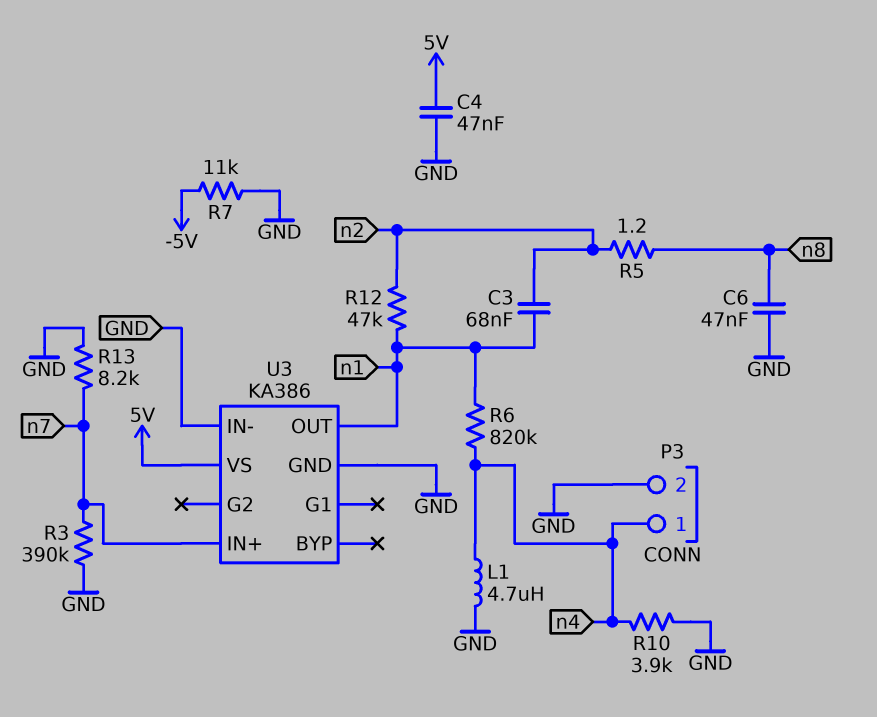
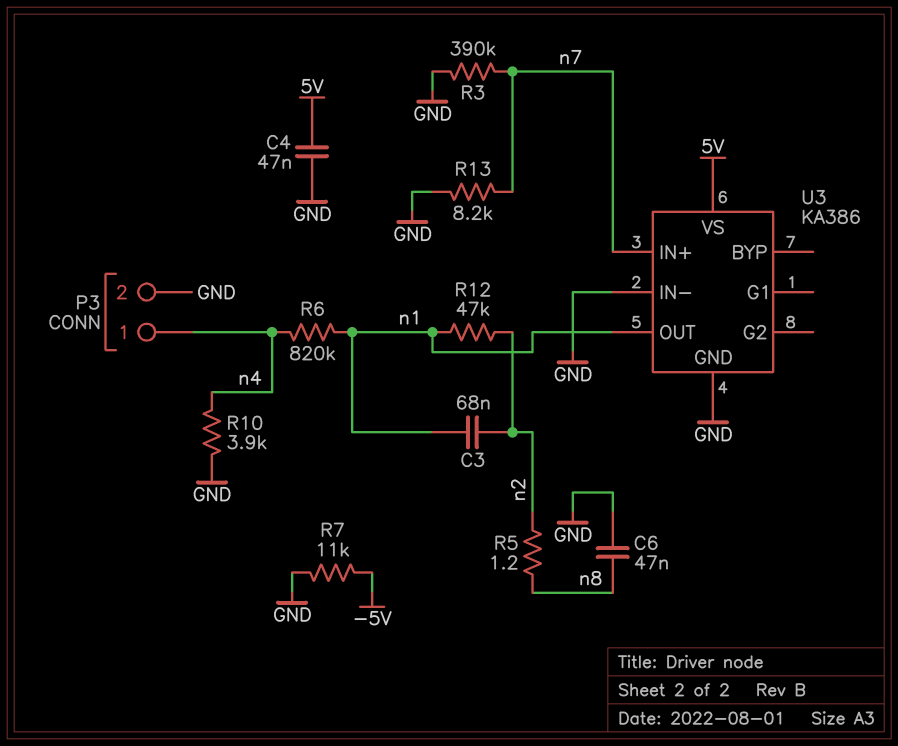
L1: 4.7uH (GND, n4) -> none

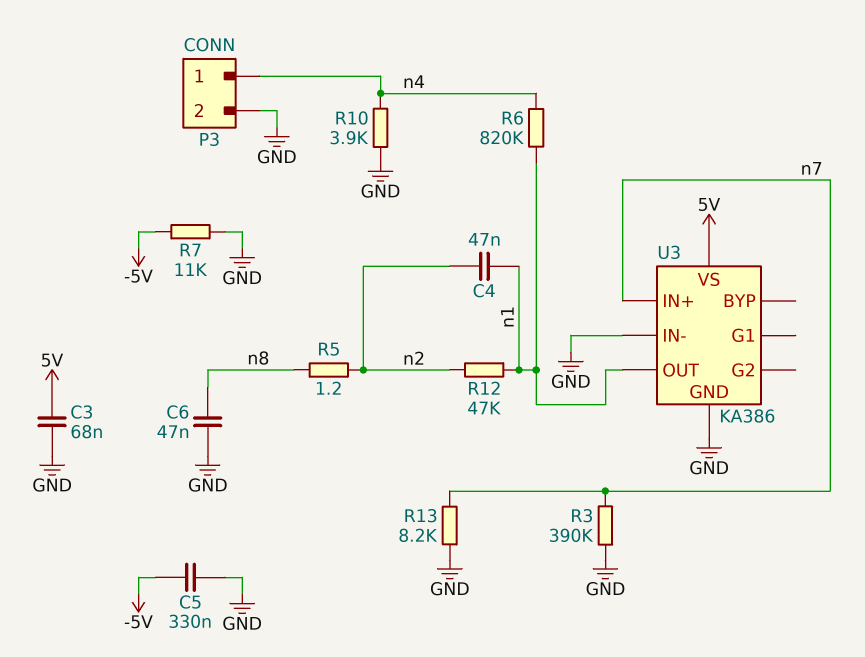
C3: 68nF (n1, n2) -> 68nF (5V, GND)
C4: 47nF (5V, GND) -> 47nF (n1, n2)
C5: none -> 330nF (-5V, GND)

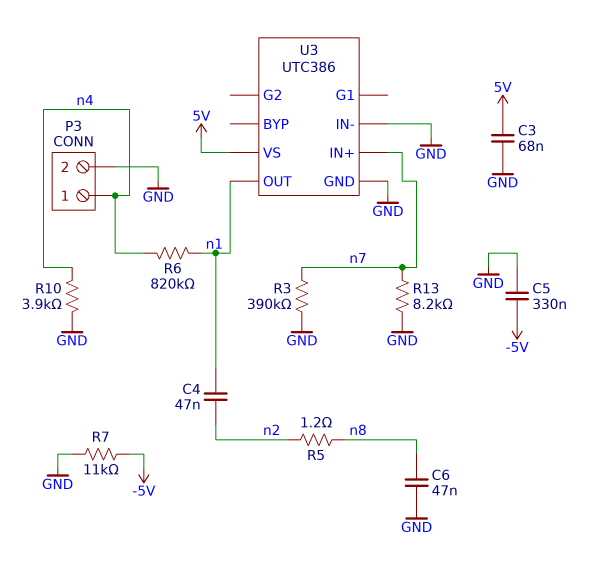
R12: 47k (n1, n2) -> none
U3: KA386 -> UTC386

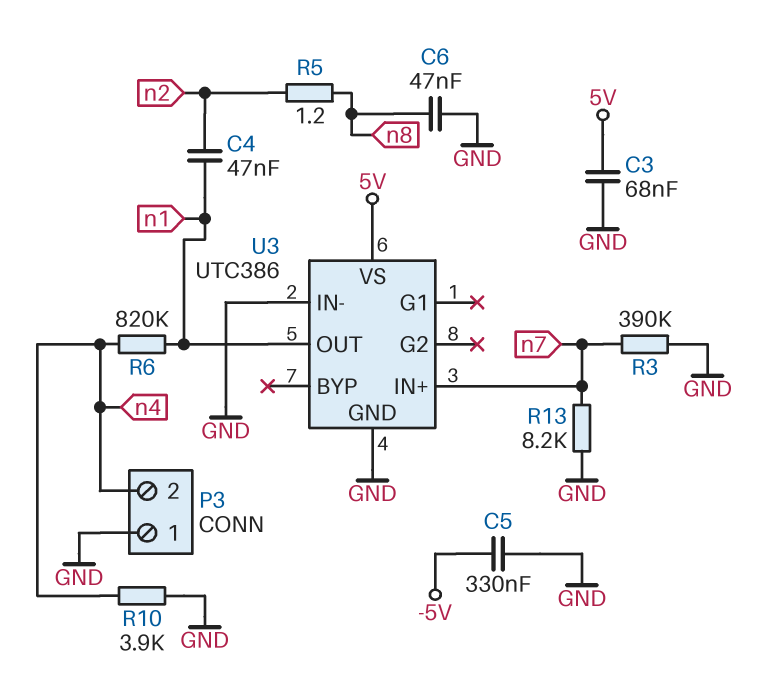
P3 pin 1: n4 -> GND
P3 pin 2: GND -> n4
R7: 11k (-5V, GND) -> none

